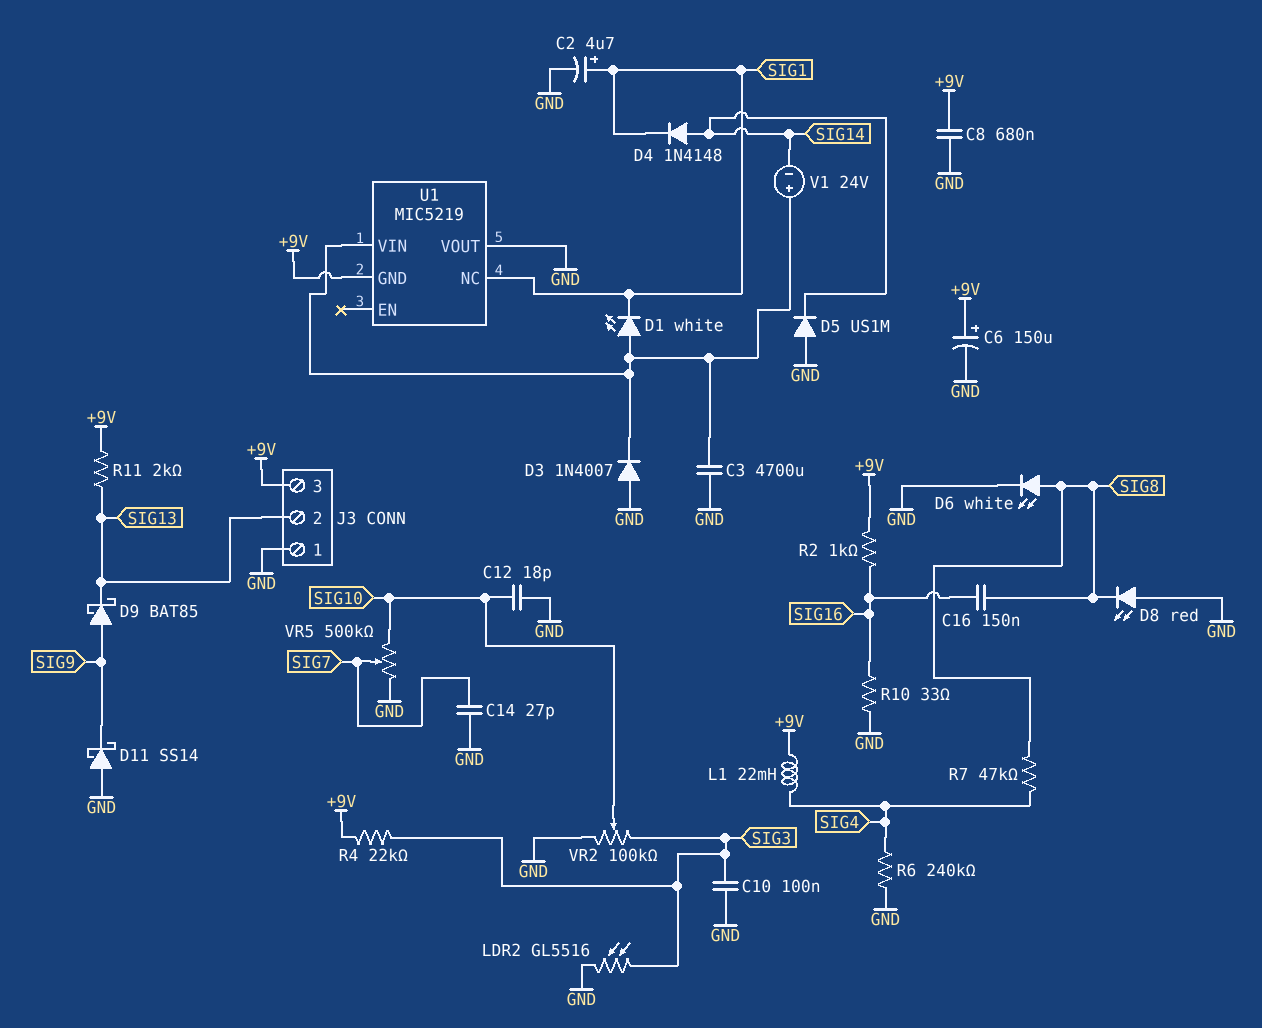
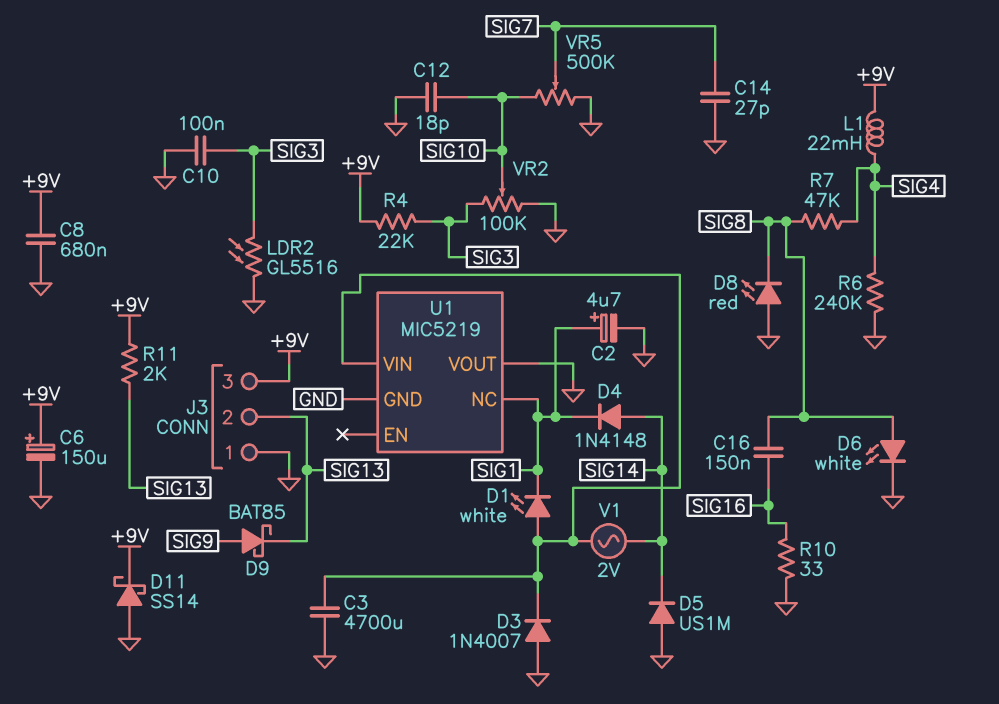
D11: schottky SS14 (A GND, K SIG9) -> schottky SS14 (A GND, K +9V)
R2: 1k (+9V, SIG16) -> none
U1 pin GND: +9V -> GND
V1: 24V (plus U1/VIN, minus SIG14) -> AC 2V (SIG14, U1/VIN)

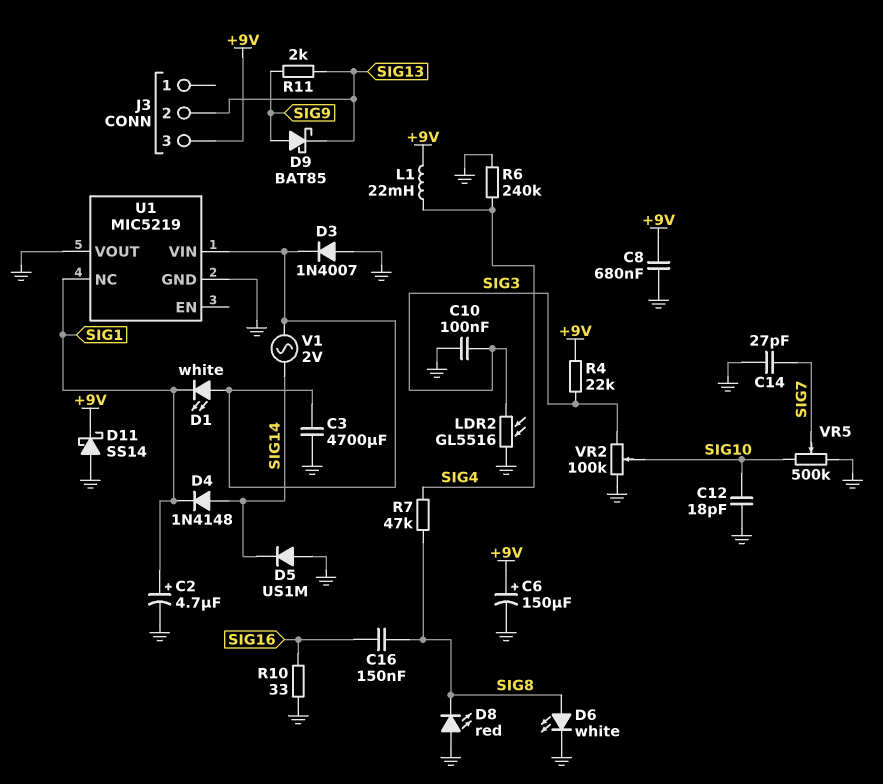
J3 pin 1: GND -> none
R11: 2k (+9V, SIG13) -> 2k (SIG9, SIG13)

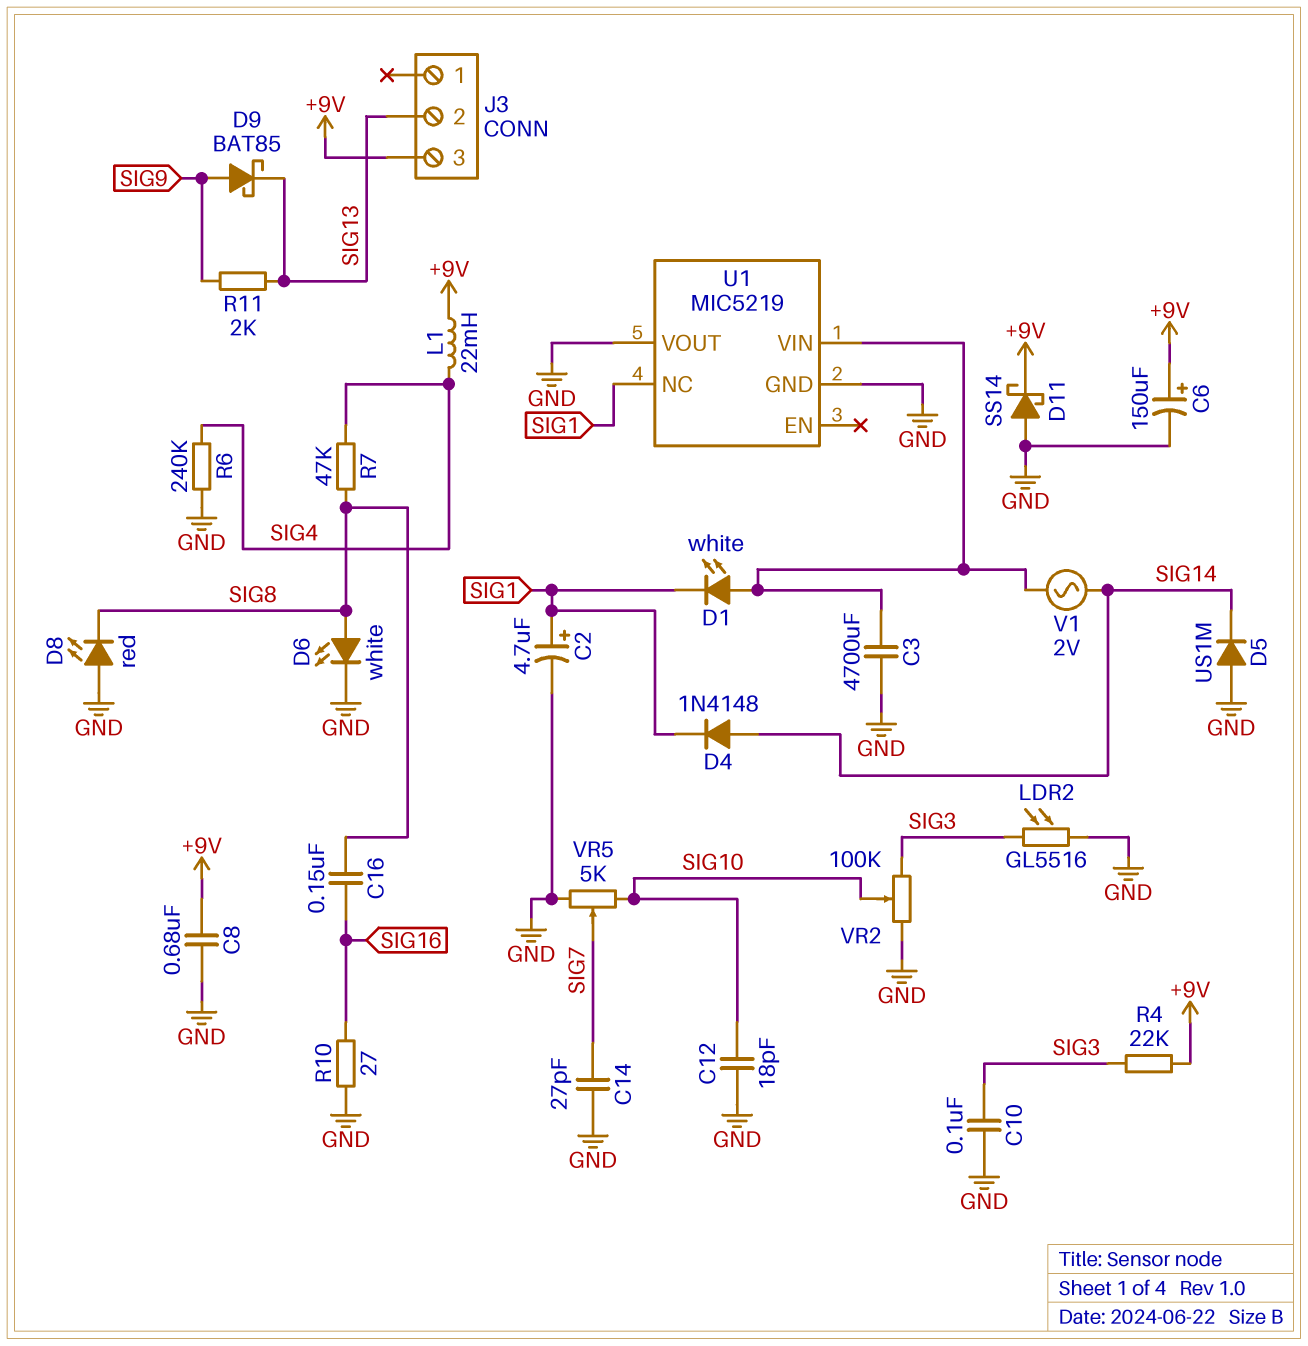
D3: diode 1N4007 (A GND, K U1/VIN) -> none
R10: 33 (GND, SIG16) -> 27 (GND, SIG16)
VR5: 500k (GND, SIG10, wiper SIG7) -> 5k (GND, SIG10, wiper SIG7)

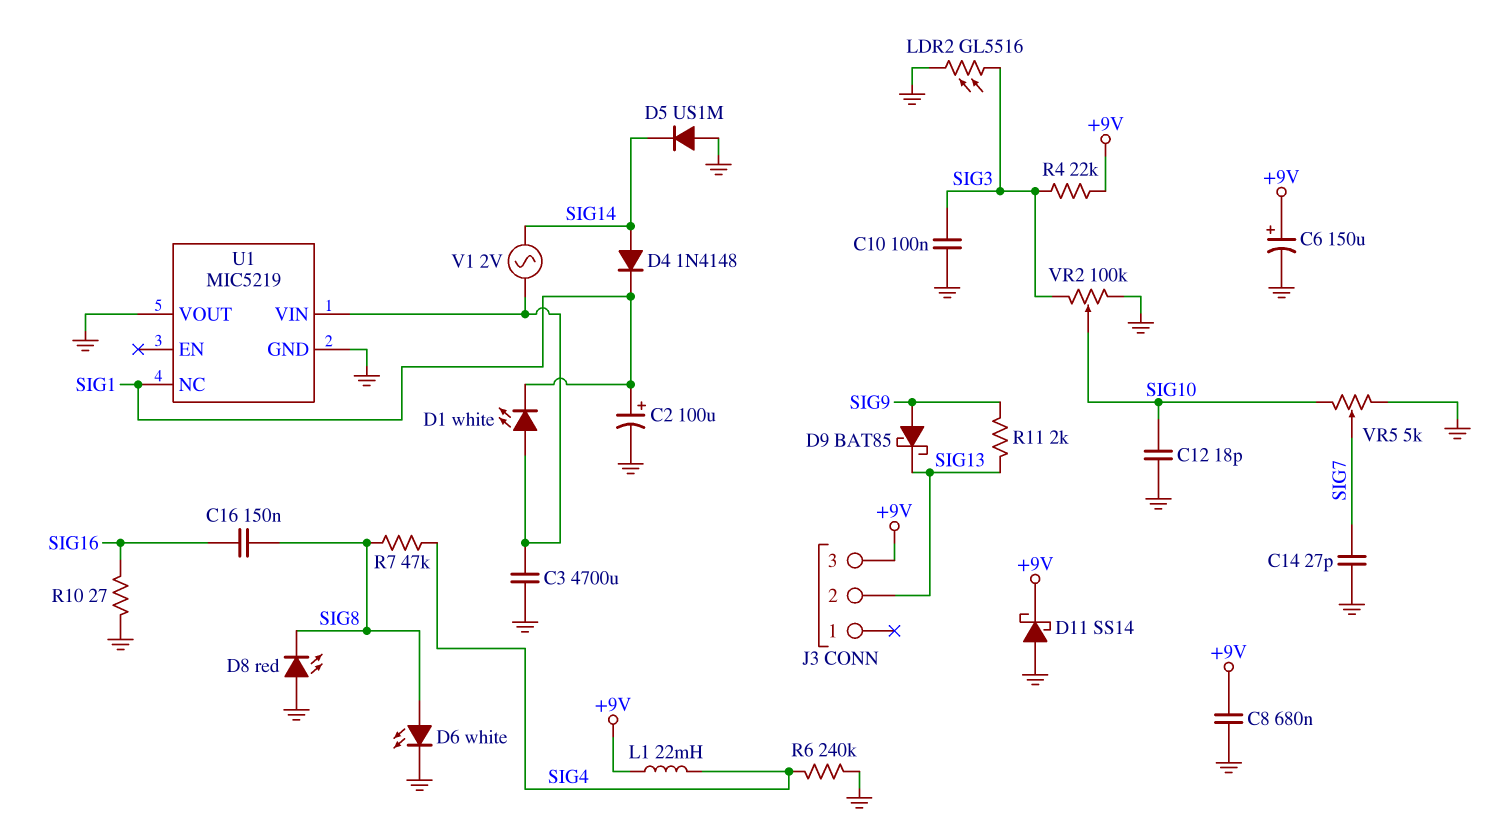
C2: 4.7uF (plus SIG1, minus GND) -> 100uF (plus SIG1, minus GND)

